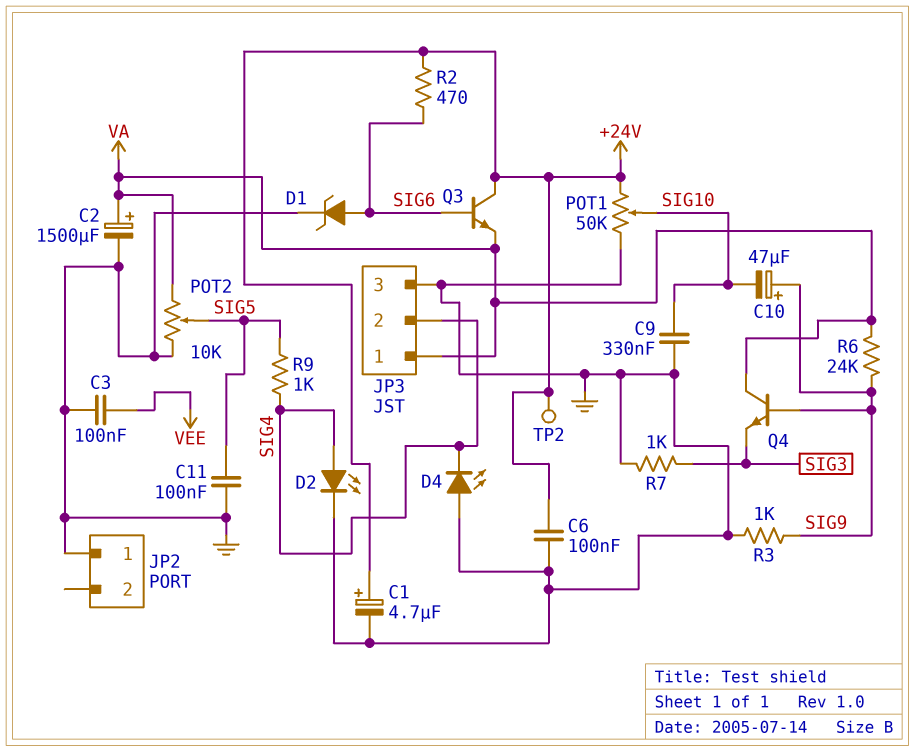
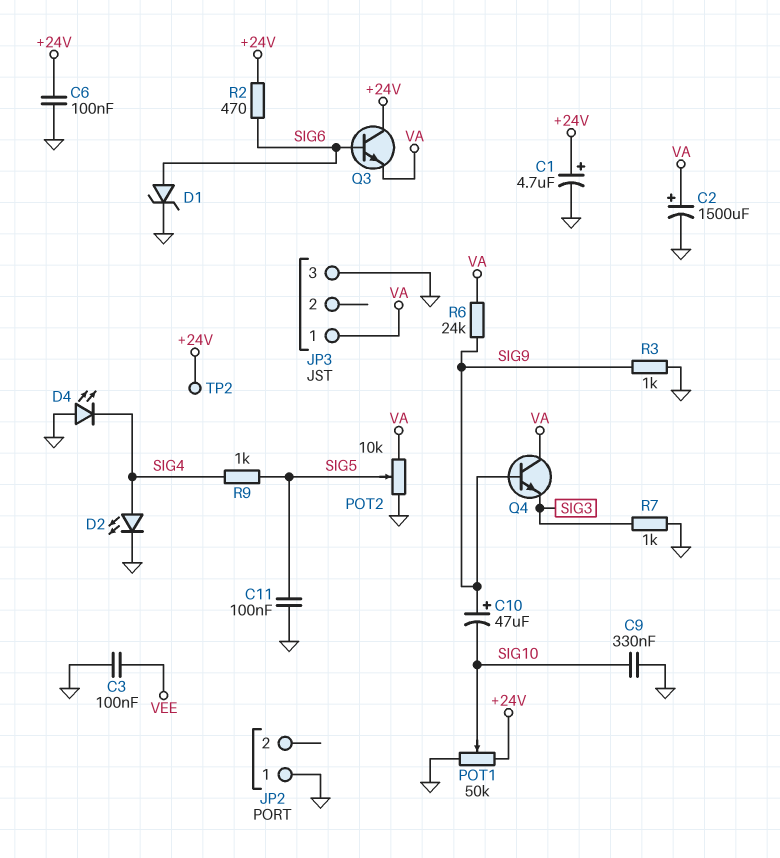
JP3 pin 2: SIG4 -> none

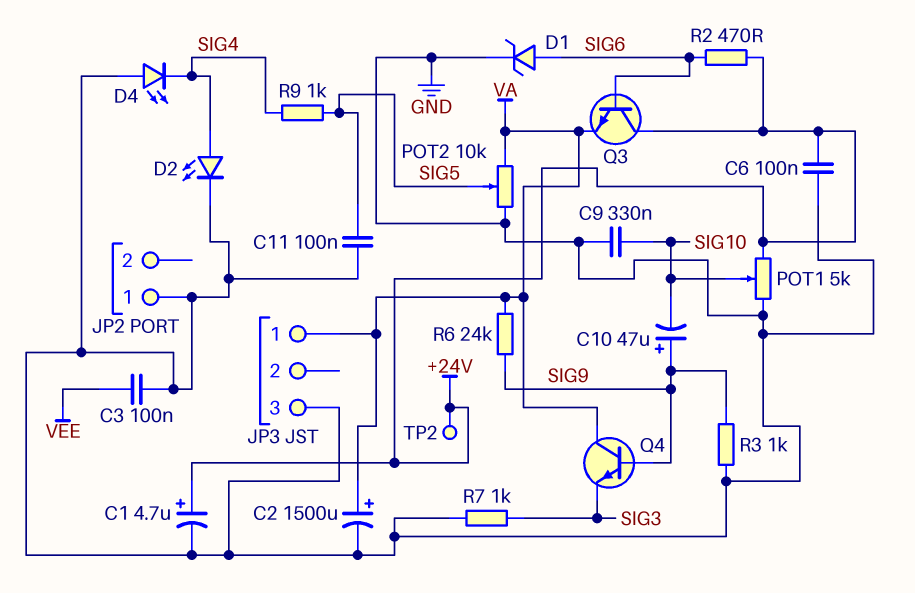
POT1: 50k (+24V, GND, wiper SIG10) -> 5k (+24V, GND, wiper SIG10)

